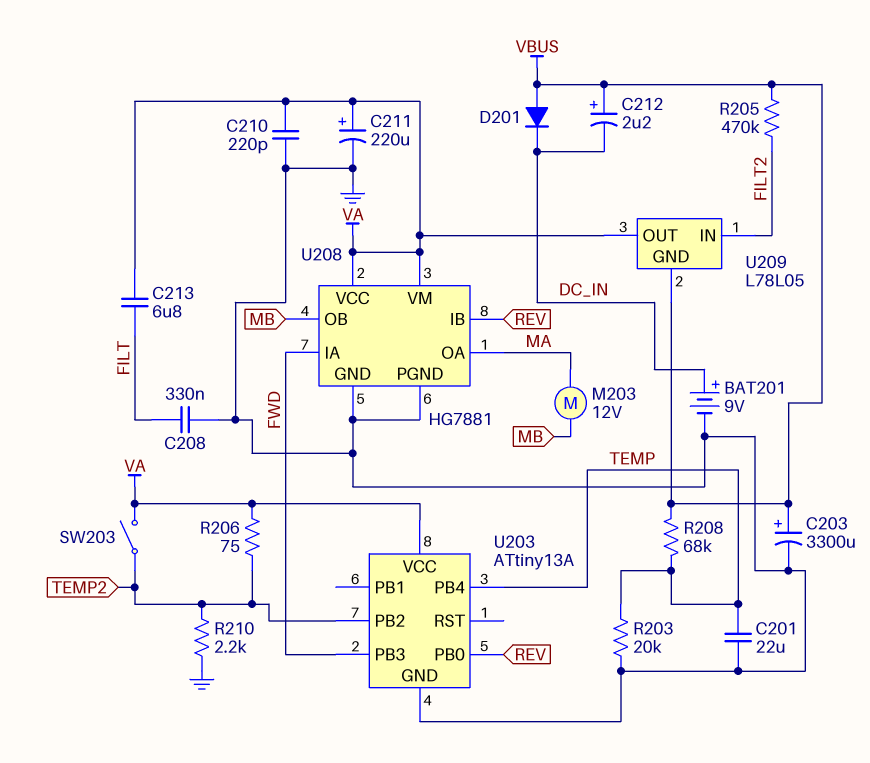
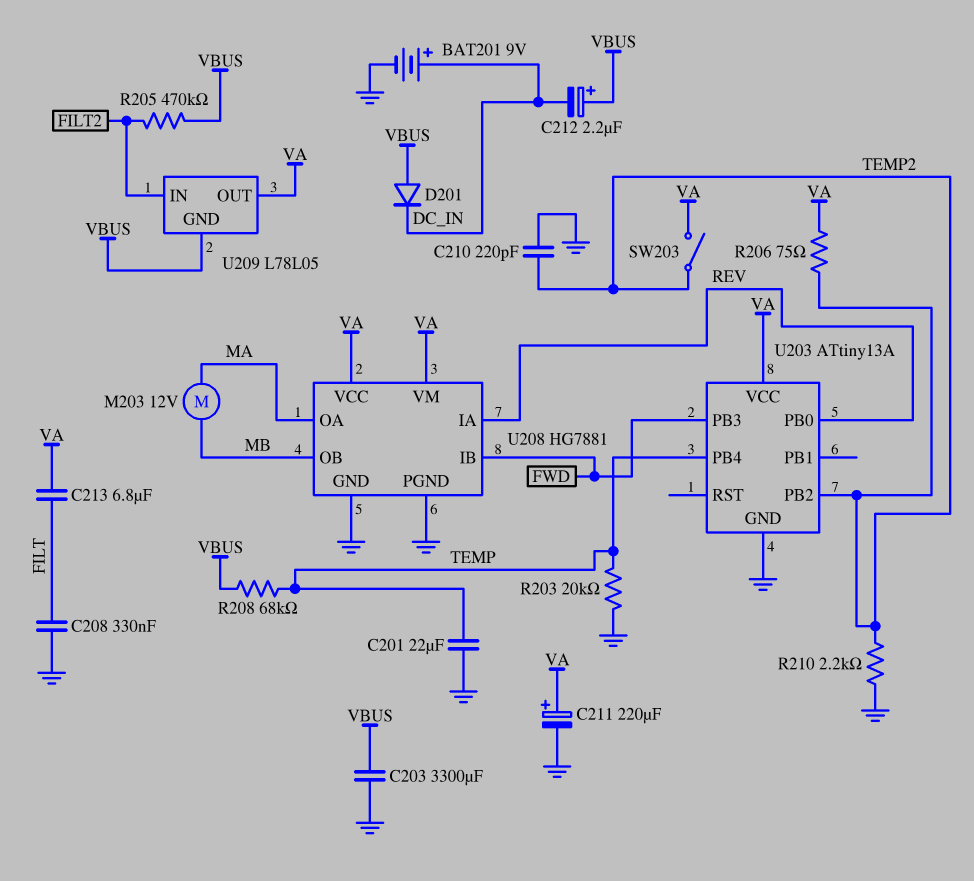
C203: 3300uF (plus VBUS, minus GND) -> 3300uF (GND, VBUS)
C210: 220pF (GND, VA) -> 220pF (GND, TEMP2)
U208 pin IA: FWD -> REV
U208 pin IB: REV -> FWD

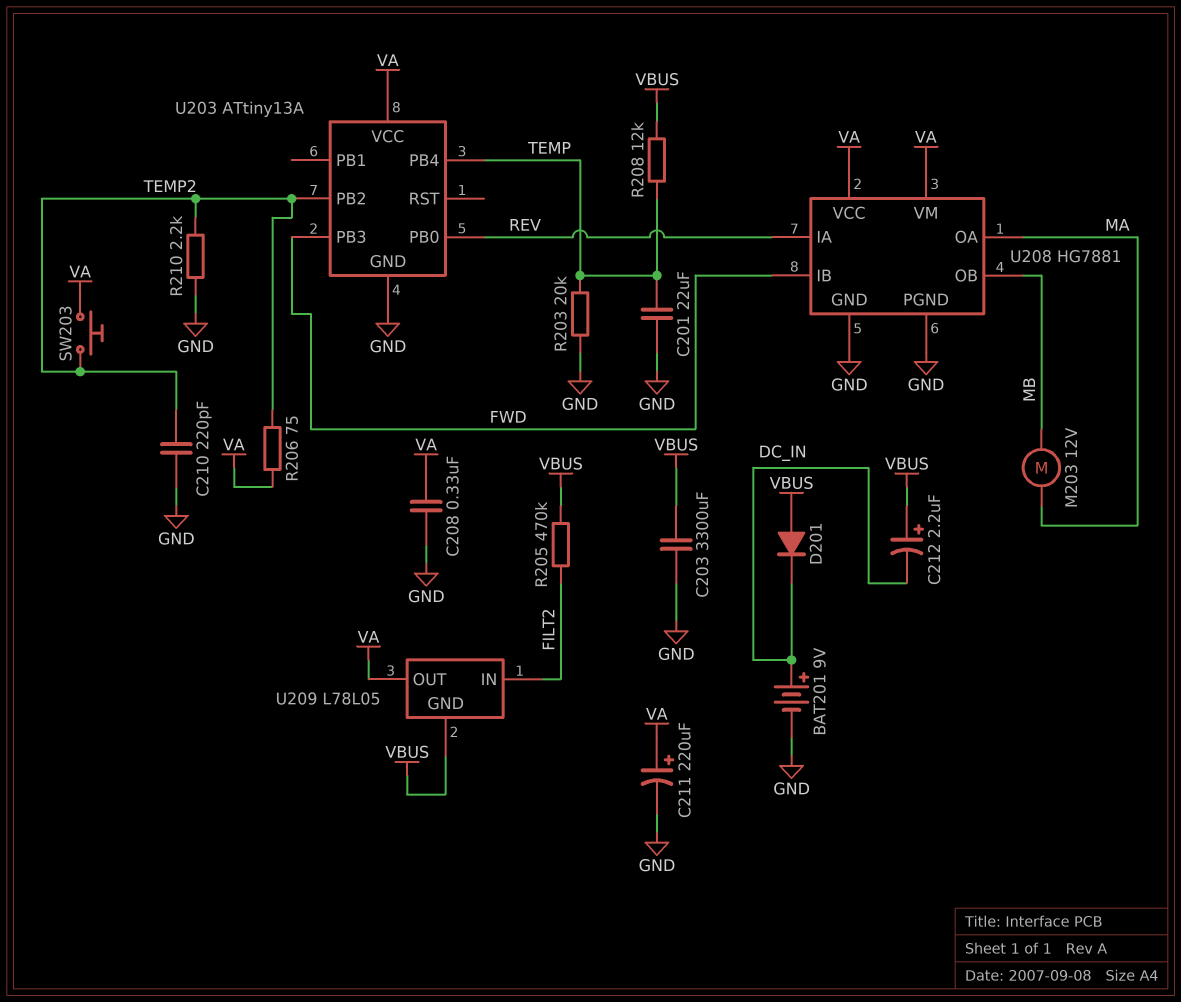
C208: 330nF (FILT, GND) -> 330nF (GND, VA)
C213: 6.8uF (FILT, VA) -> none
R208: 68k (TEMP, VBUS) -> 12k (TEMP, VBUS)
SW203: switch (TEMP2, VA) -> button (TEMP2, VA)

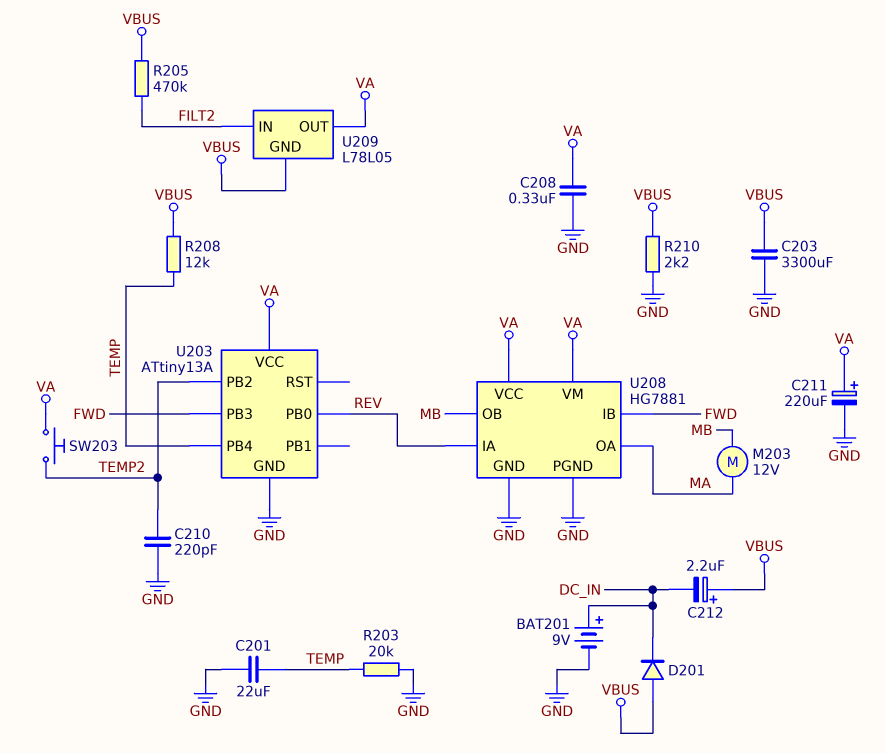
R206: 75 (TEMP2, VA) -> none
R210: 2.2k (GND, TEMP2) -> 2.2k (GND, VBUS)

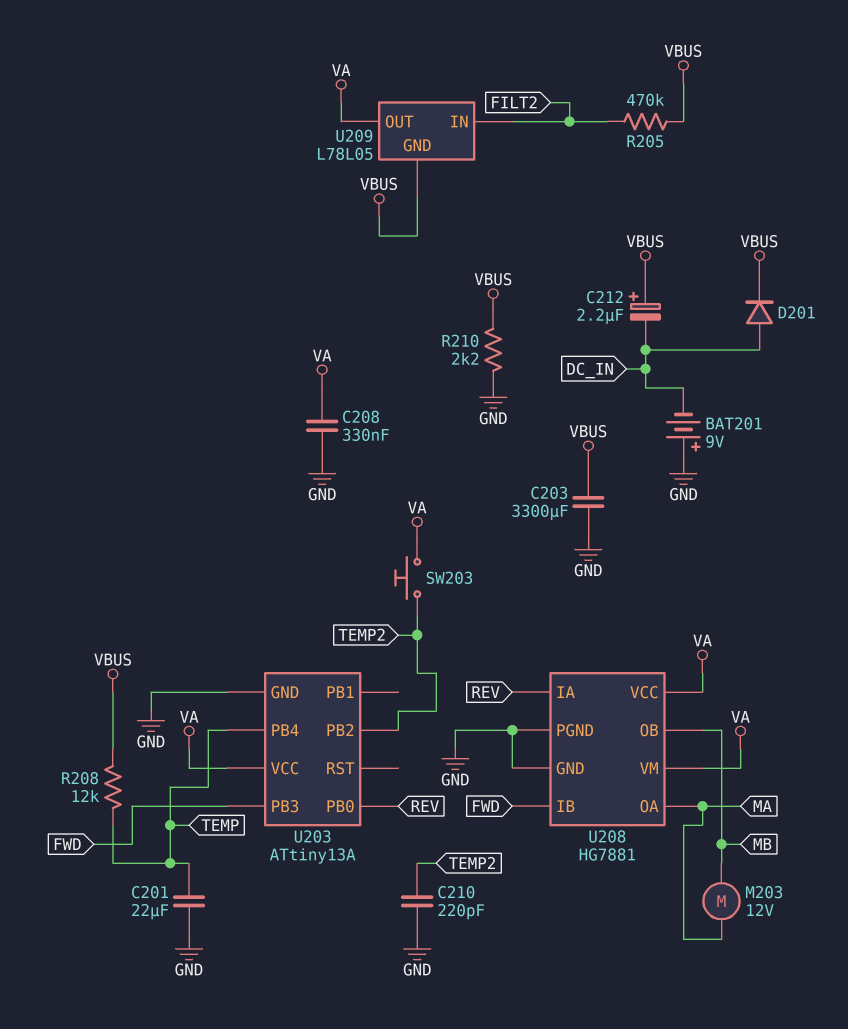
BAT201: 9V (plus DC_IN, minus GND) -> 9V (plus GND, minus DC_IN)
C211: 220uF (plus VA, minus GND) -> none
D201: diode (A VBUS, K DC_IN) -> diode (A DC_IN, K VBUS)
R203: 20k (GND, TEMP) -> none

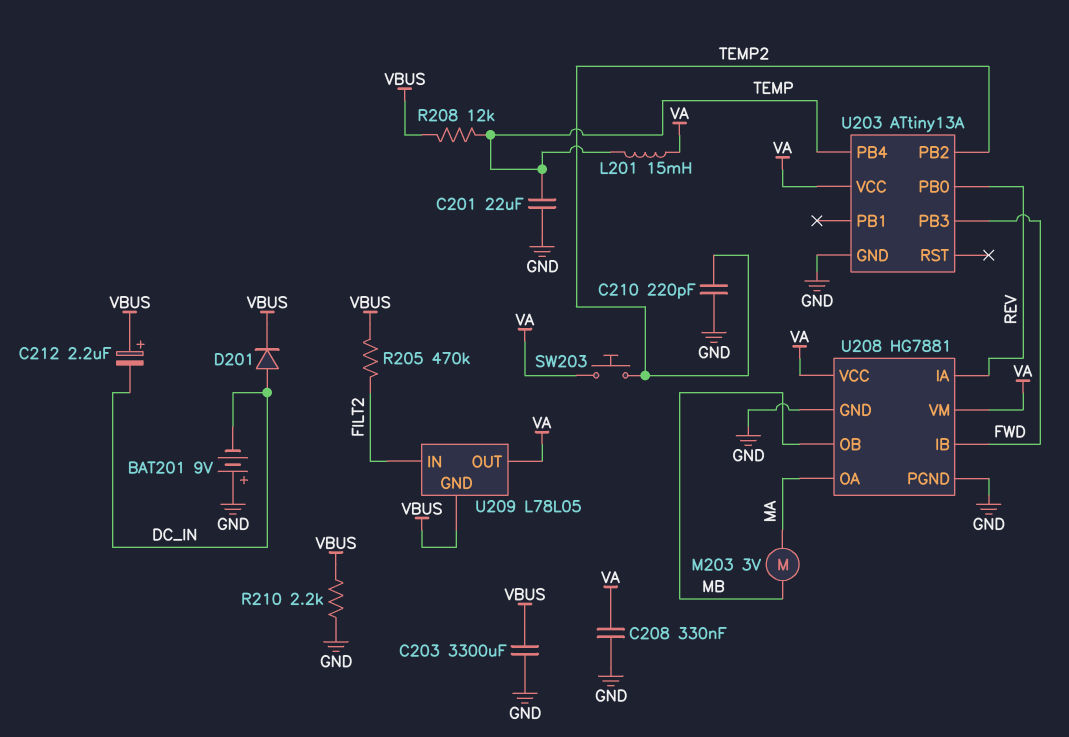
L201: none -> 15mH (TEMP, VA)
M203: motor 12V (MA, MB) -> motor 3V (MA, MB)

